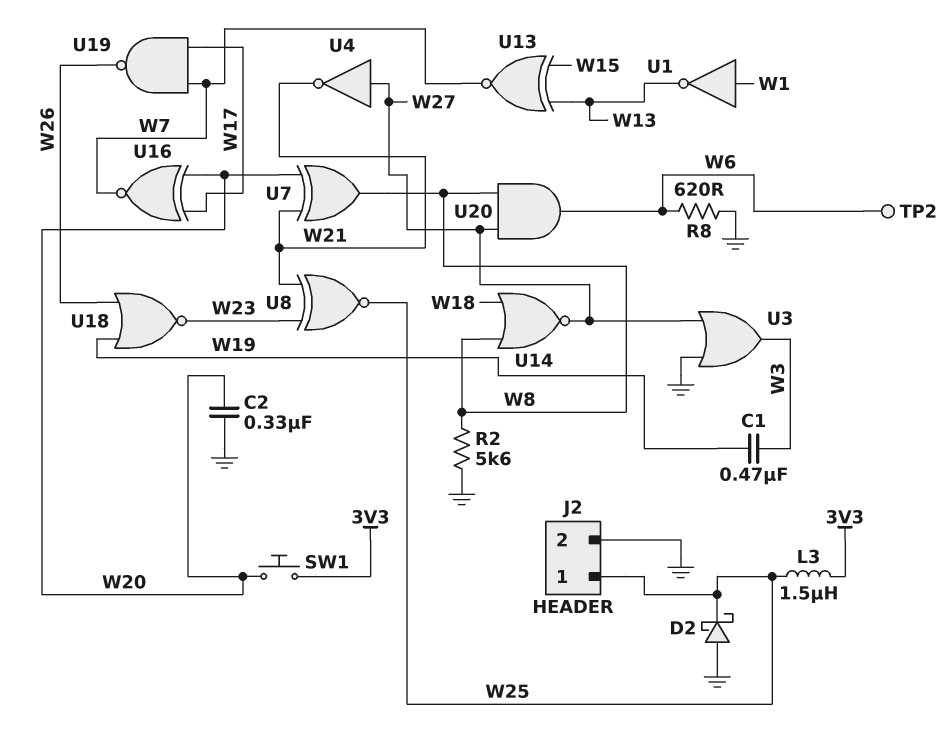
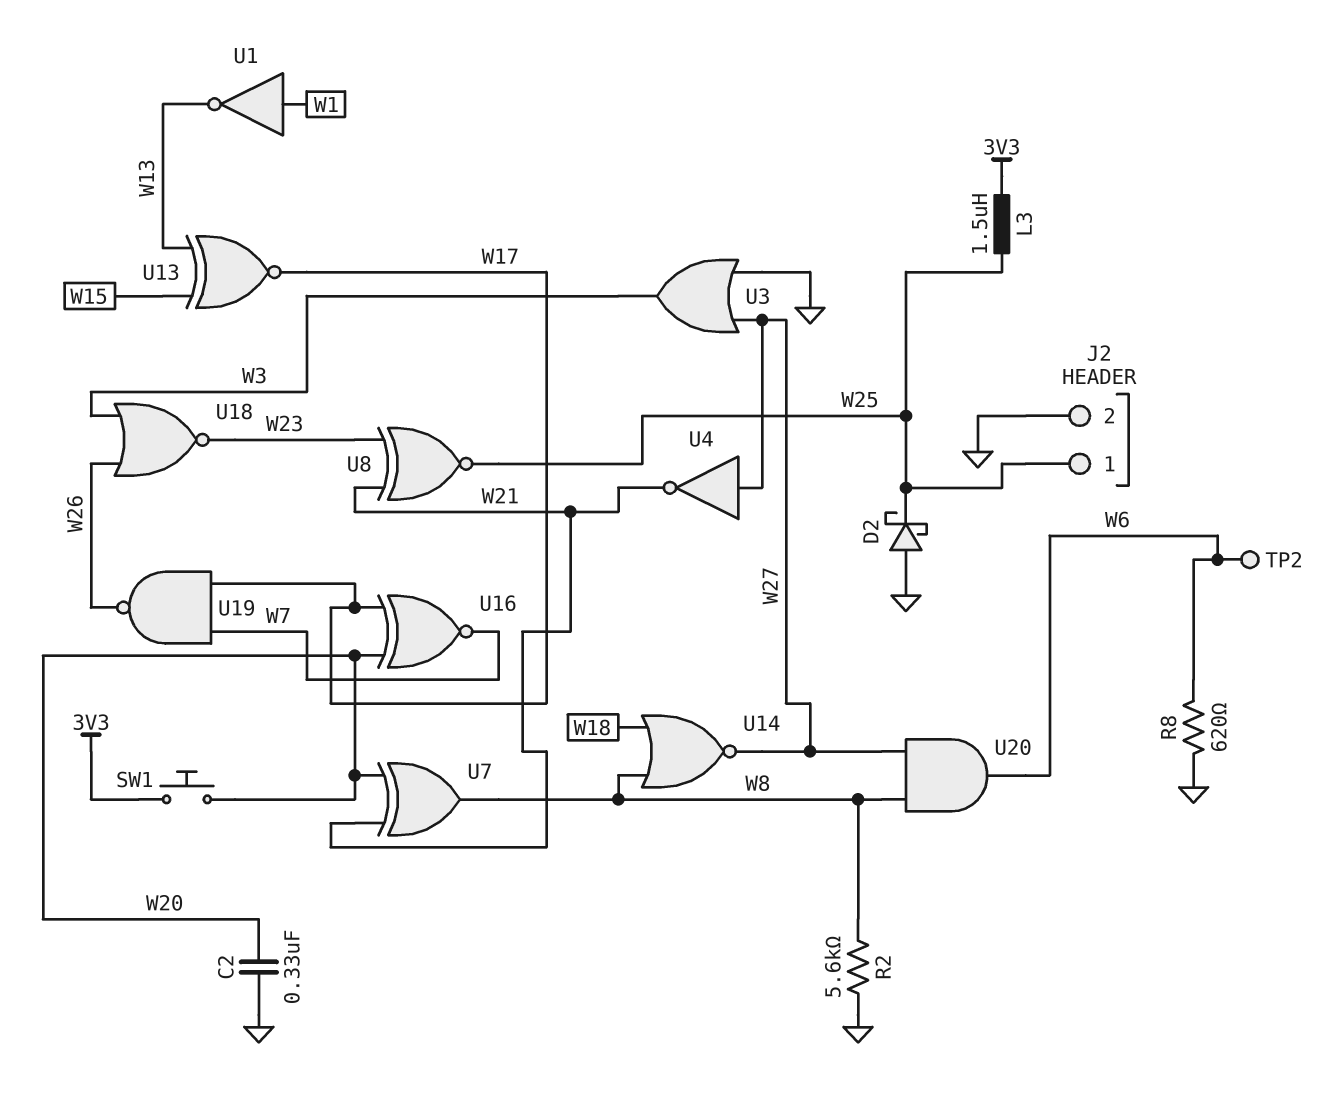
C1: 470nF (W3, W19) -> none
U13: XNOR (in W13, in W15, out W7) -> XNOR (in W13, in W15, out W17)
U18: NOR (in W19, in W26, out W23) -> NOR (in W3, in W26, out W23)

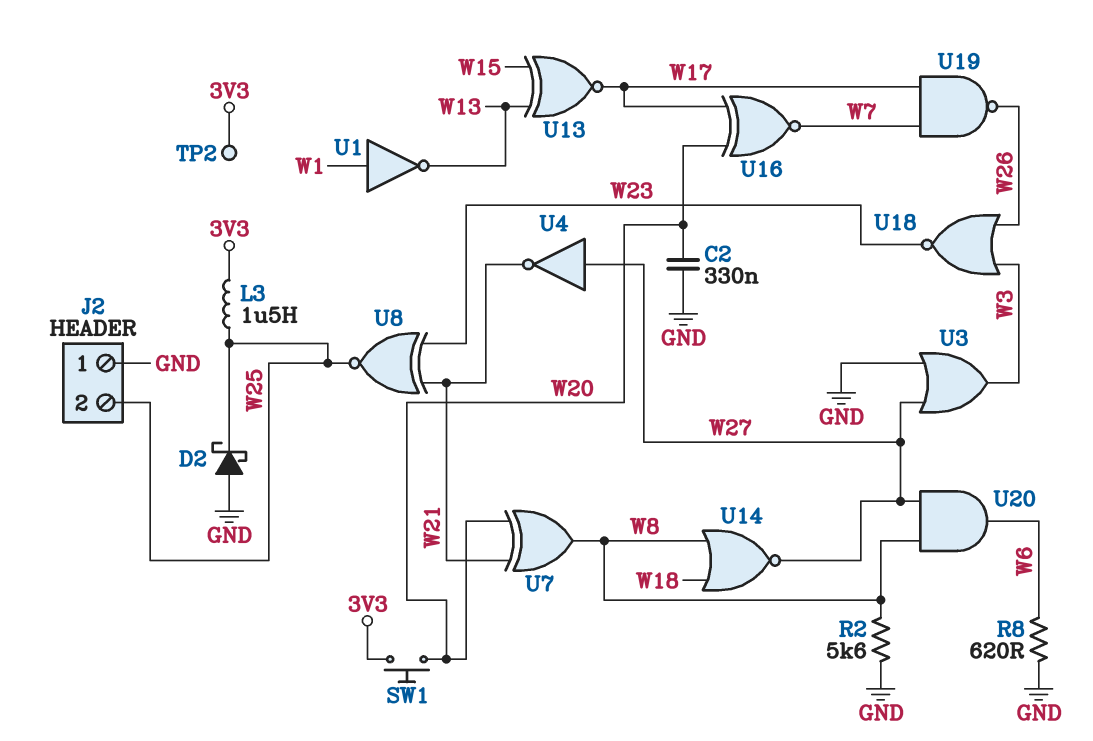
J2 pin 1: W25 -> GND
J2 pin 2: GND -> W25
TP2: test point (W6) -> test point (3V3)

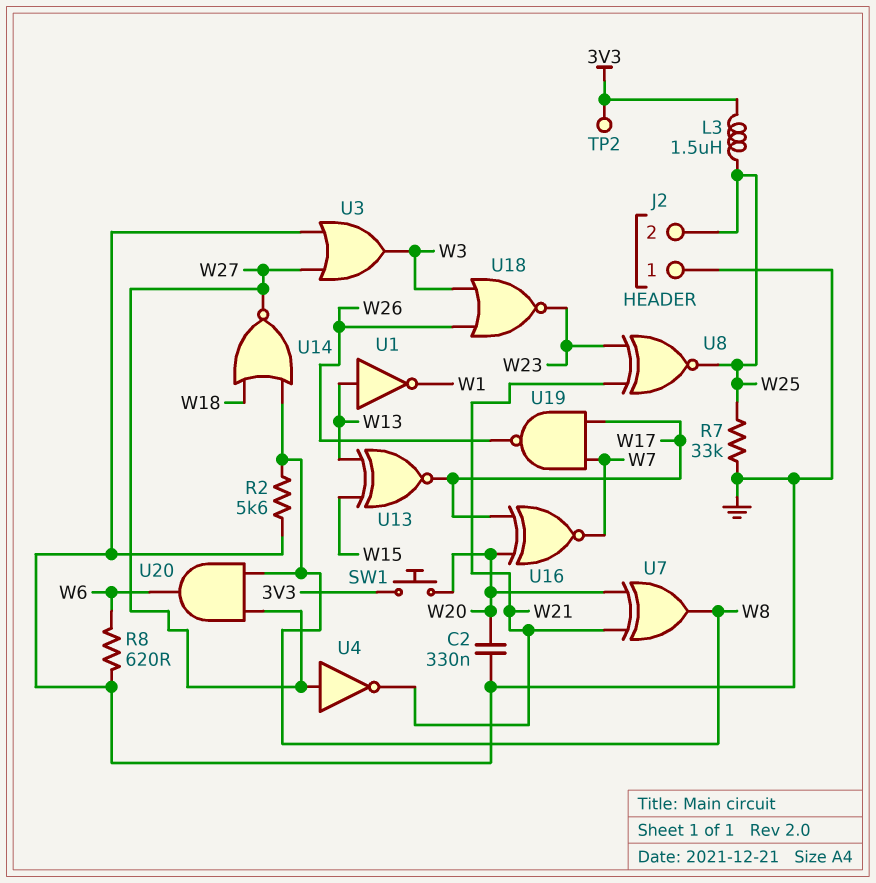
D2: schottky (A GND, K W25) -> none
R7: none -> 33k (GND, W25)
U1: NOT (in W1, out W13) -> NOT (in W13, out W1)

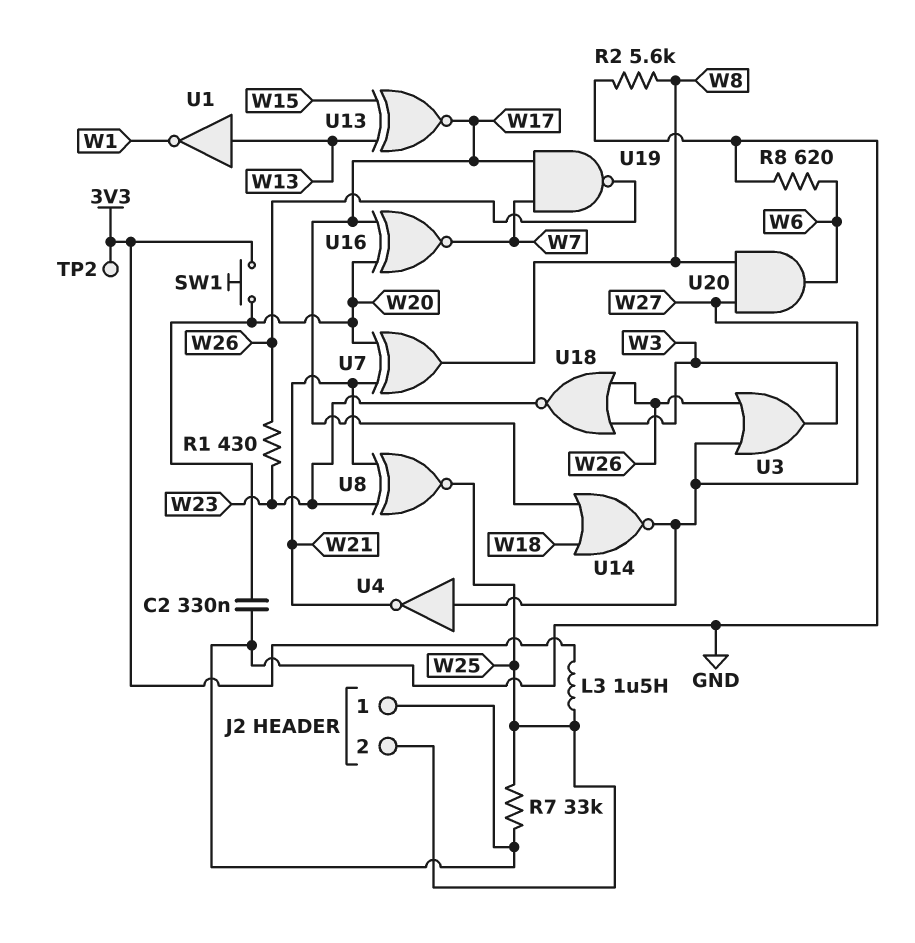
R1: none -> 430 (W23, W26)
U3: OR (in GND, in W27, out W3) -> OR (in W26, in W27, out W3)
U14: NOR (in W8, in W18, out W27) -> NOR (in W17, in W18, out W27)

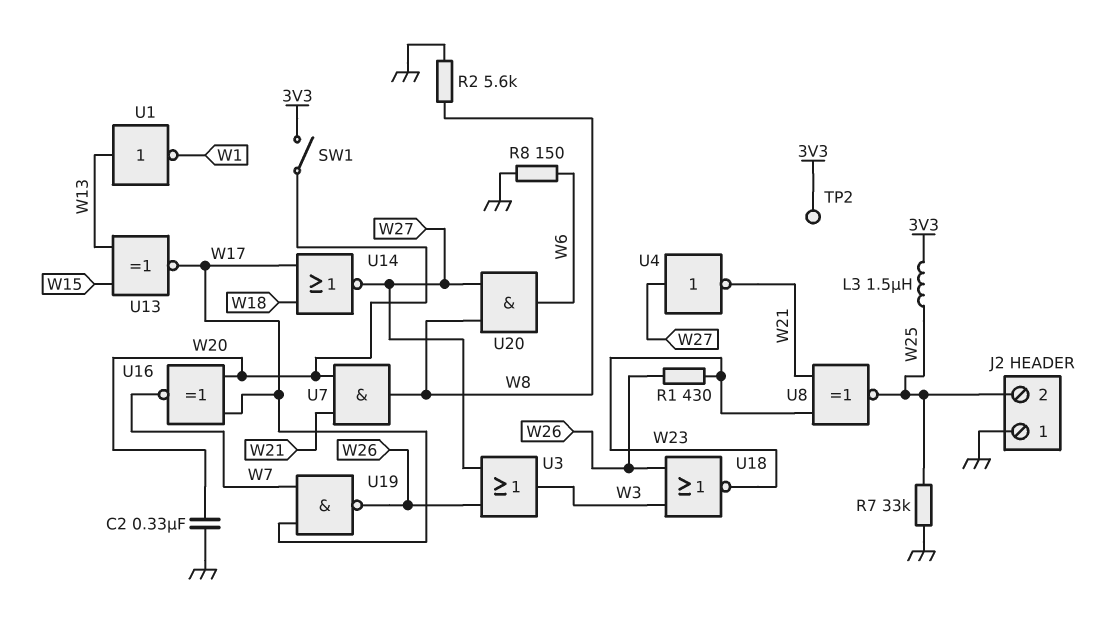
R8: 620 (GND, W6) -> 150 (GND, W6)
SW1: button (3V3, W20) -> switch (3V3, W20)
U7: XOR (in W20, in W21, out W8) -> AND (in W20, in W21, out W8)

